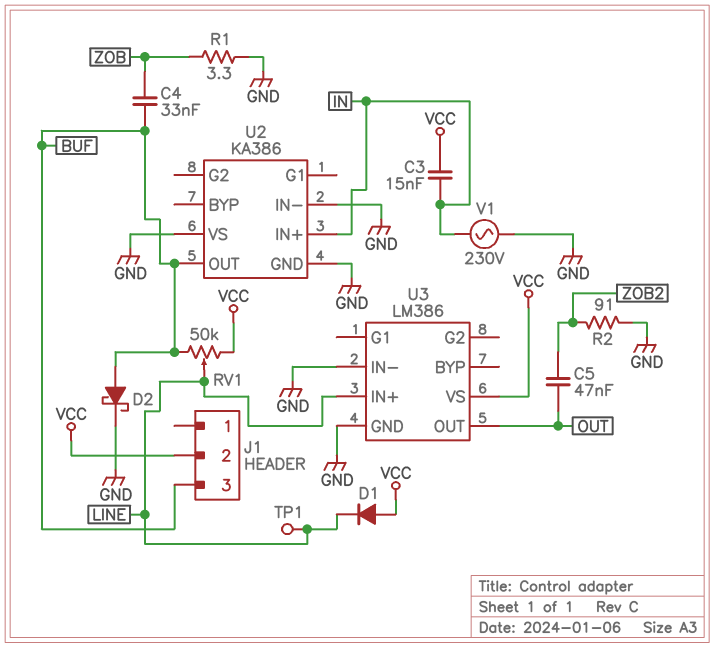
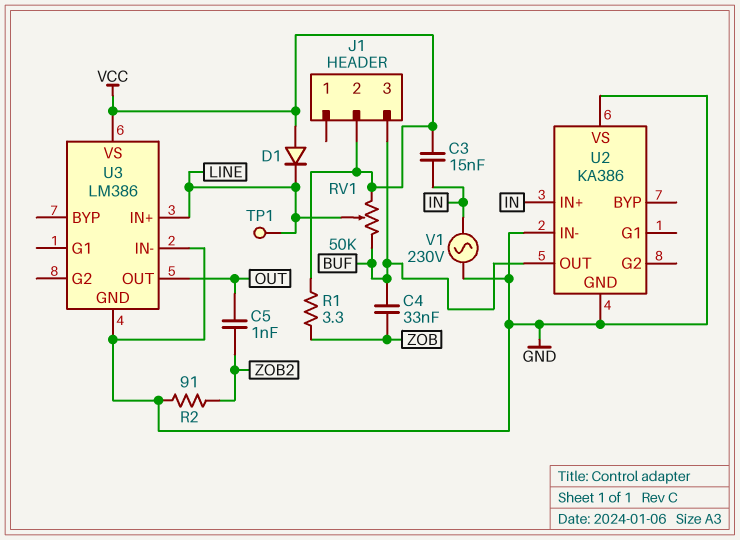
C5: 47nF (OUT, ZOB2) -> 1nF (OUT, ZOB2)
D2: schottky (A BUF, K GND) -> none
R1: 3.3 (GND, ZOB) -> 3.3 (VCC, ZOB)

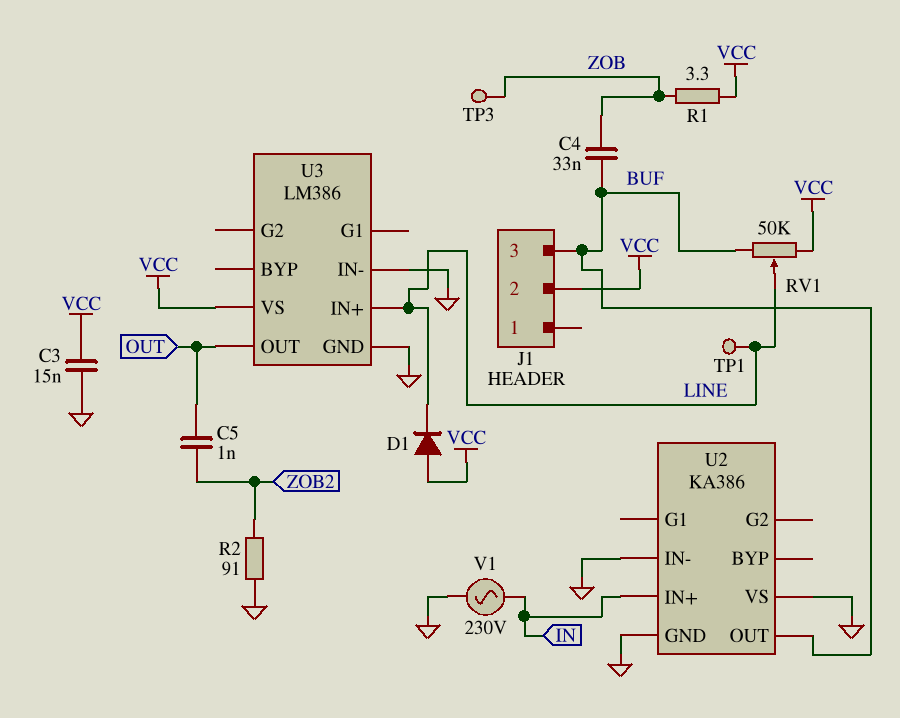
C3: 15nF (IN, VCC) -> 15nF (GND, VCC)
TP3: none -> test point (ZOB)

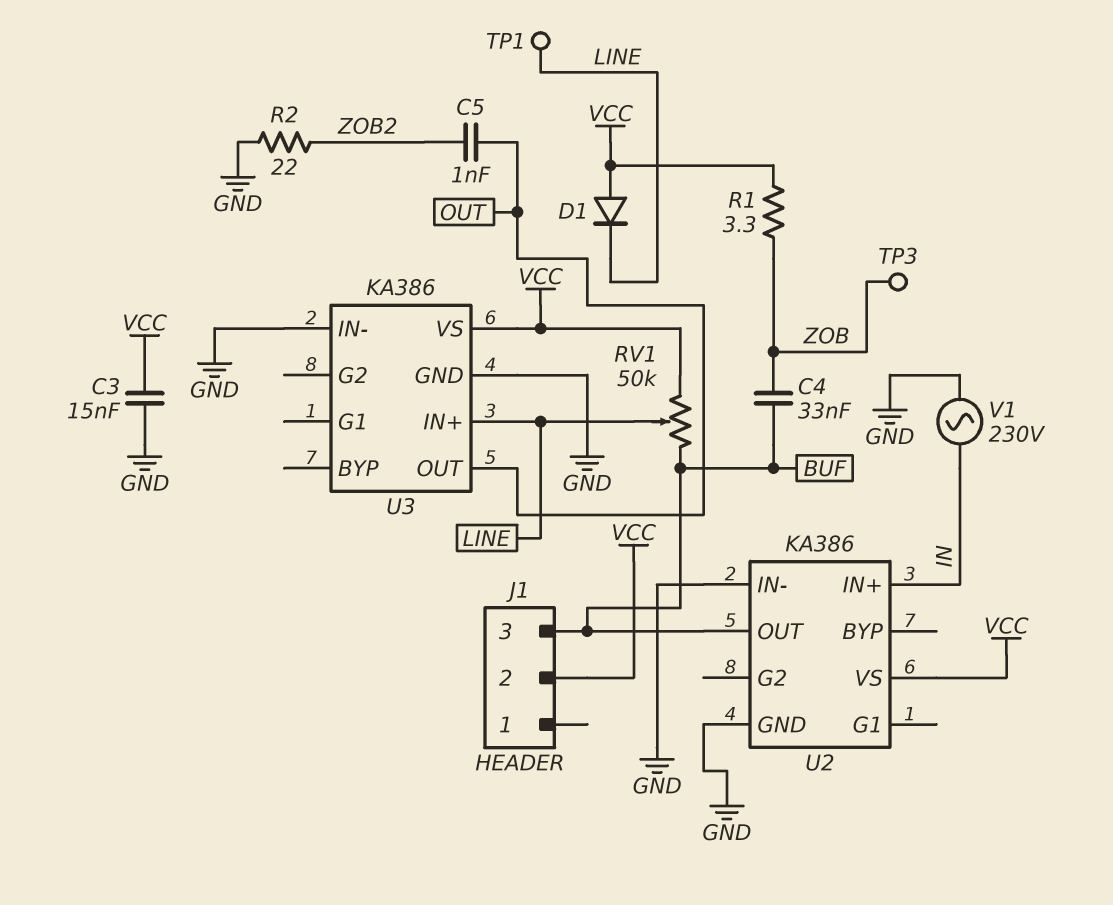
R2: 91 (GND, ZOB2) -> 22 (GND, ZOB2)
U2 pin VS: GND -> VCC
U3: LM386 -> KA386

